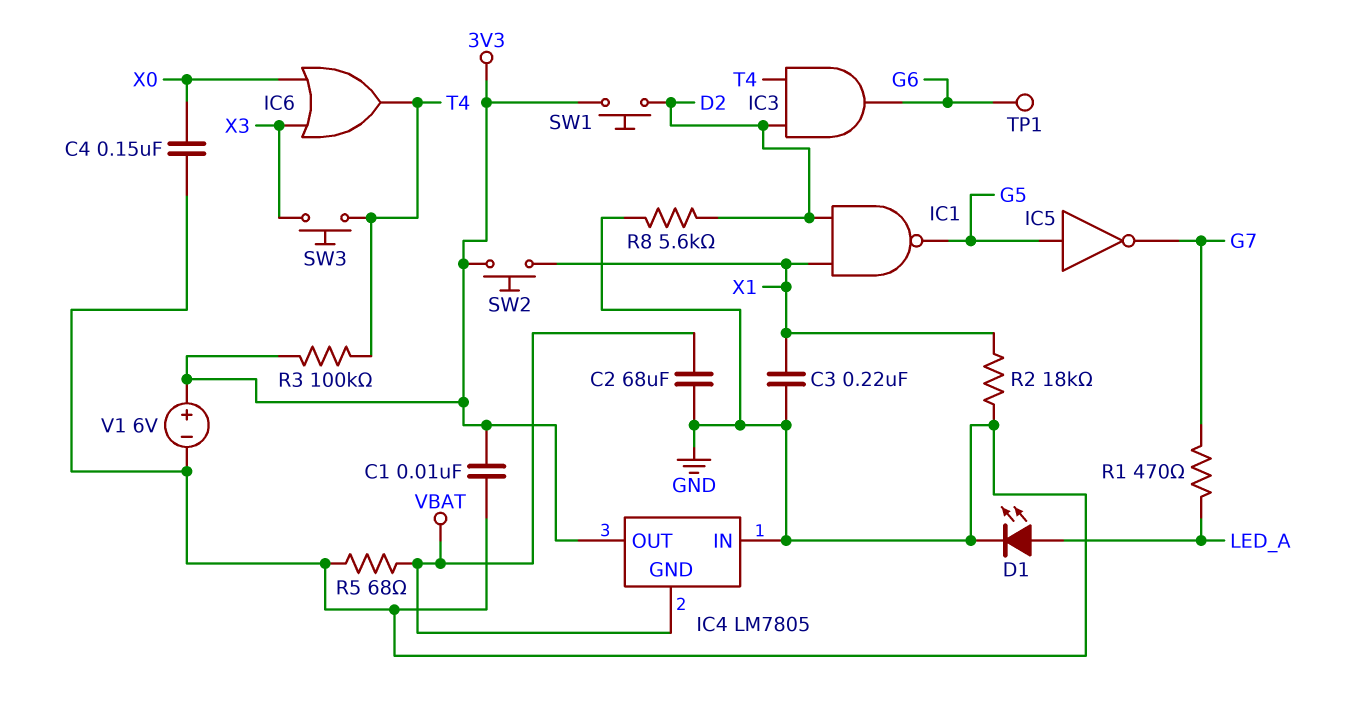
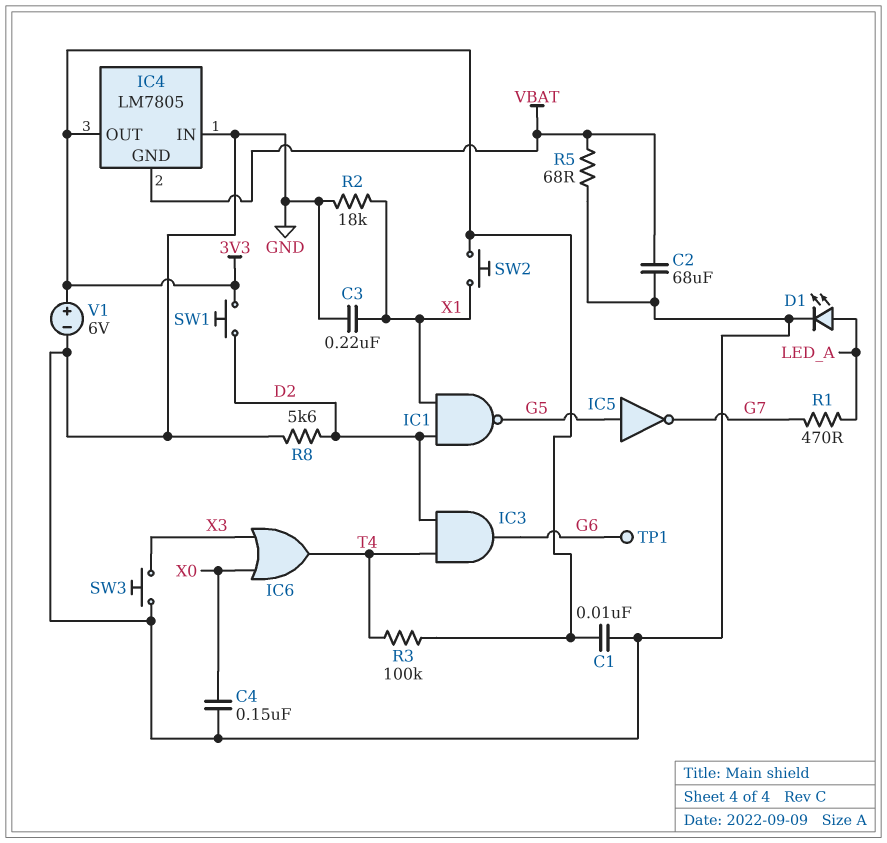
SW3: button (T4, X3) -> button (GND, X3)

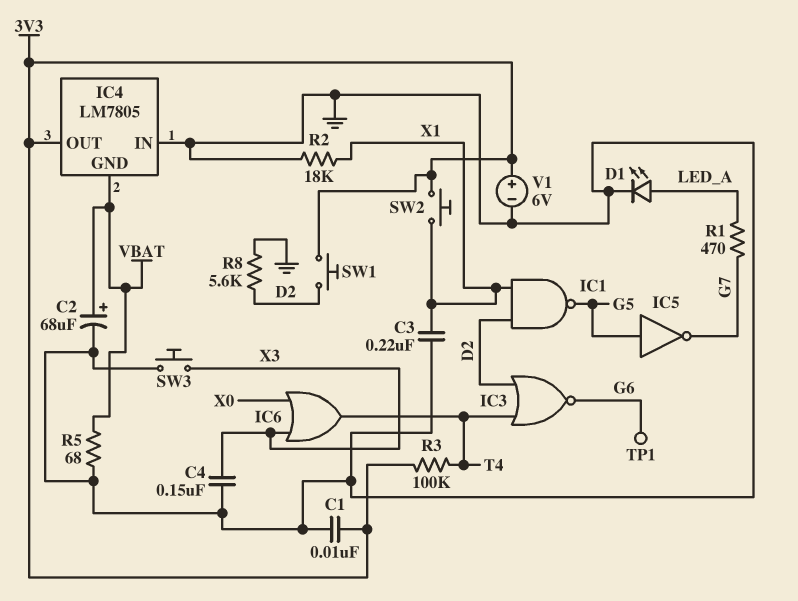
C2: 68uF (GND, VBAT) -> 68uF (plus VBAT, minus GND)
C4: 150nF (GND, X0) -> 150nF (GND, X3)
IC3: AND (in D2, in T4, out G6) -> NOR (in D2, in T4, out G6)

